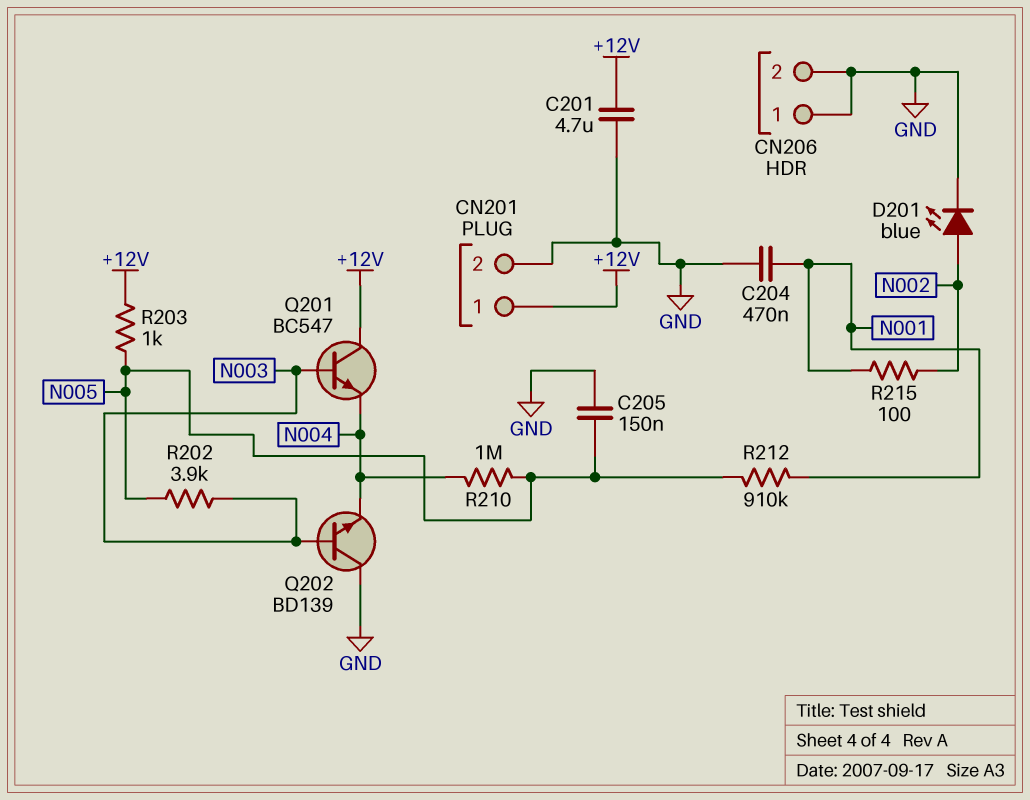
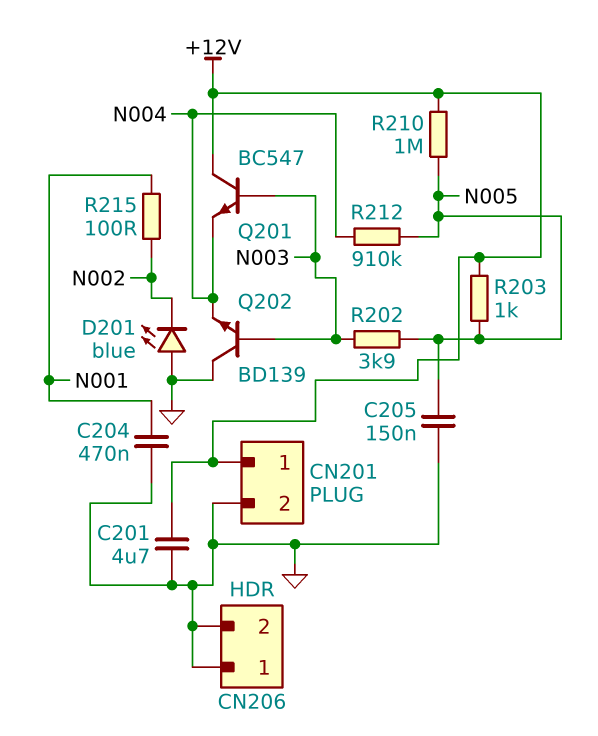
D201: LED blue (A N002, K GND) -> LED blue (A GND, K N002)
R210: 1M (N004, N005) -> 1M (+12V, N005)
R212: 910k (N001, N005) -> 910k (N004, N005)

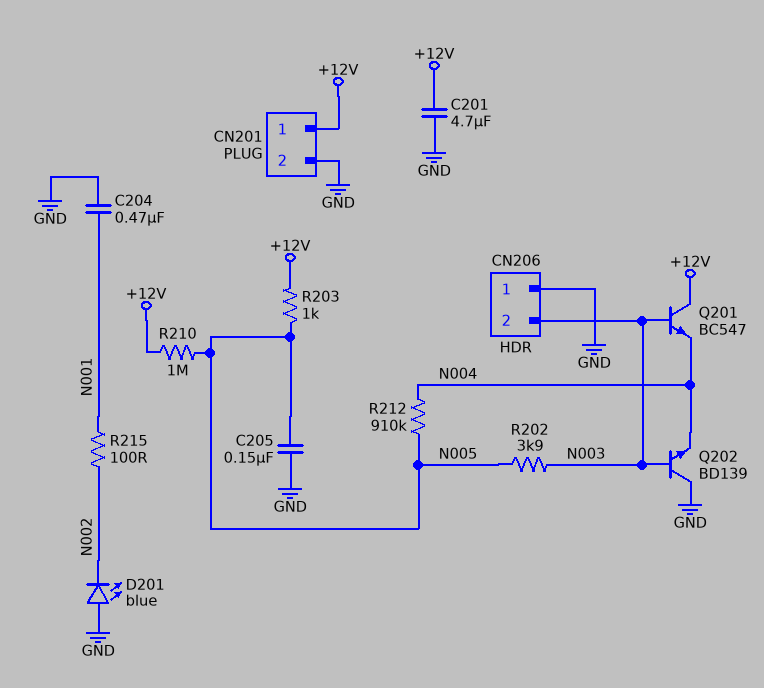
CN206 pin 2: GND -> N003

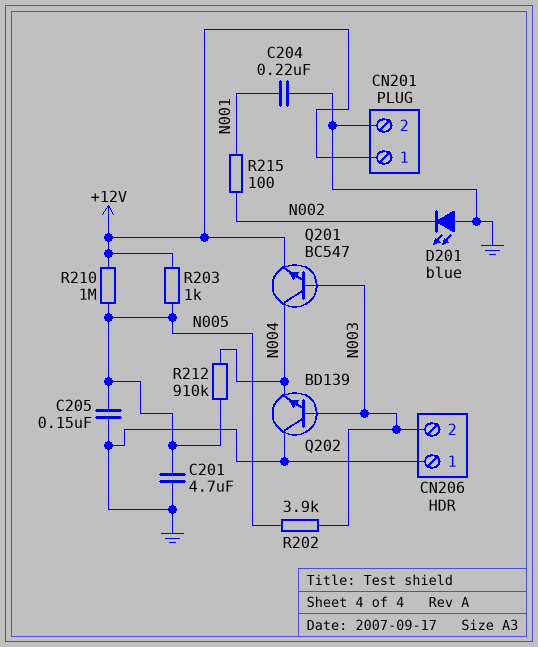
C201: 4.7uF (+12V, GND) -> 4.7uF (GND, N005)
C204: 470nF (GND, N001) -> 220nF (GND, N001)
Q201: NPN BC547 (B N003, C +12V, E N004) -> NPN BC547 (B N003, C N004, E +12V)

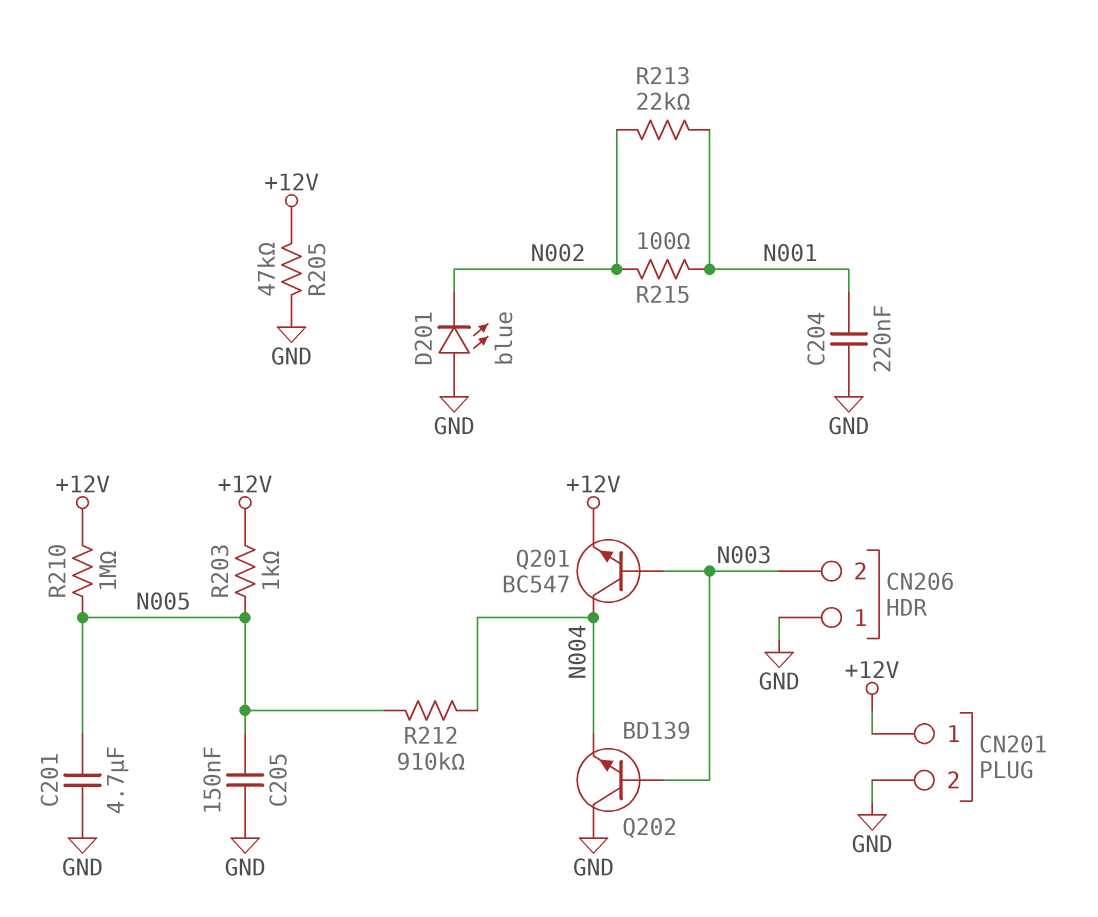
R202: 3.9k (N003, N005) -> none
R205: none -> 47k (+12V, GND)
R213: none -> 22k (N001, N002)

